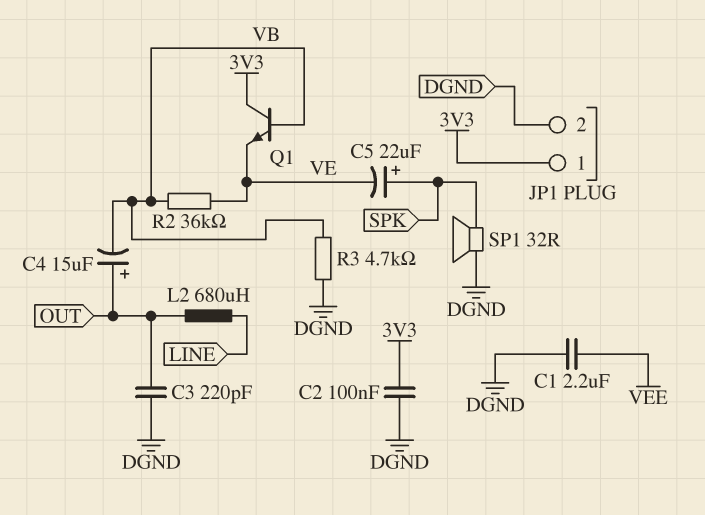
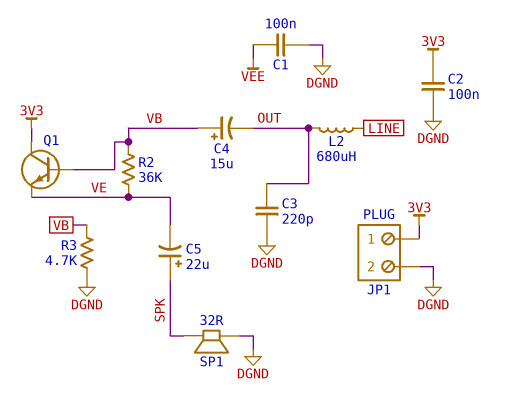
C1: 2.2uF (DGND, VEE) -> 100nF (DGND, VEE)
C4: 15uF (plus OUT, minus VB) -> 15uF (plus VB, minus OUT)

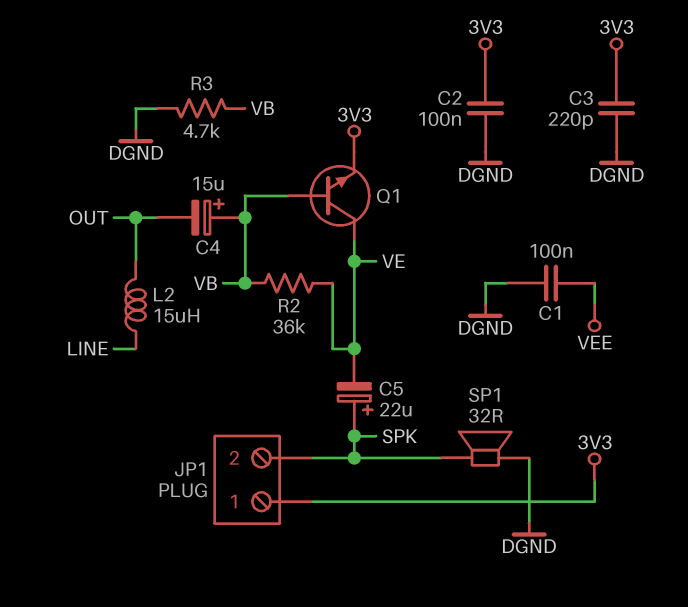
C3: 220pF (DGND, OUT) -> 220pF (3V3, DGND)
JP1 pin 2: DGND -> SPK
L2: 680uH (LINE, OUT) -> 15uH (LINE, OUT)
Q1: NPN (B VB, C 3V3, E VE) -> NPN (B VB, C VE, E 3V3)

